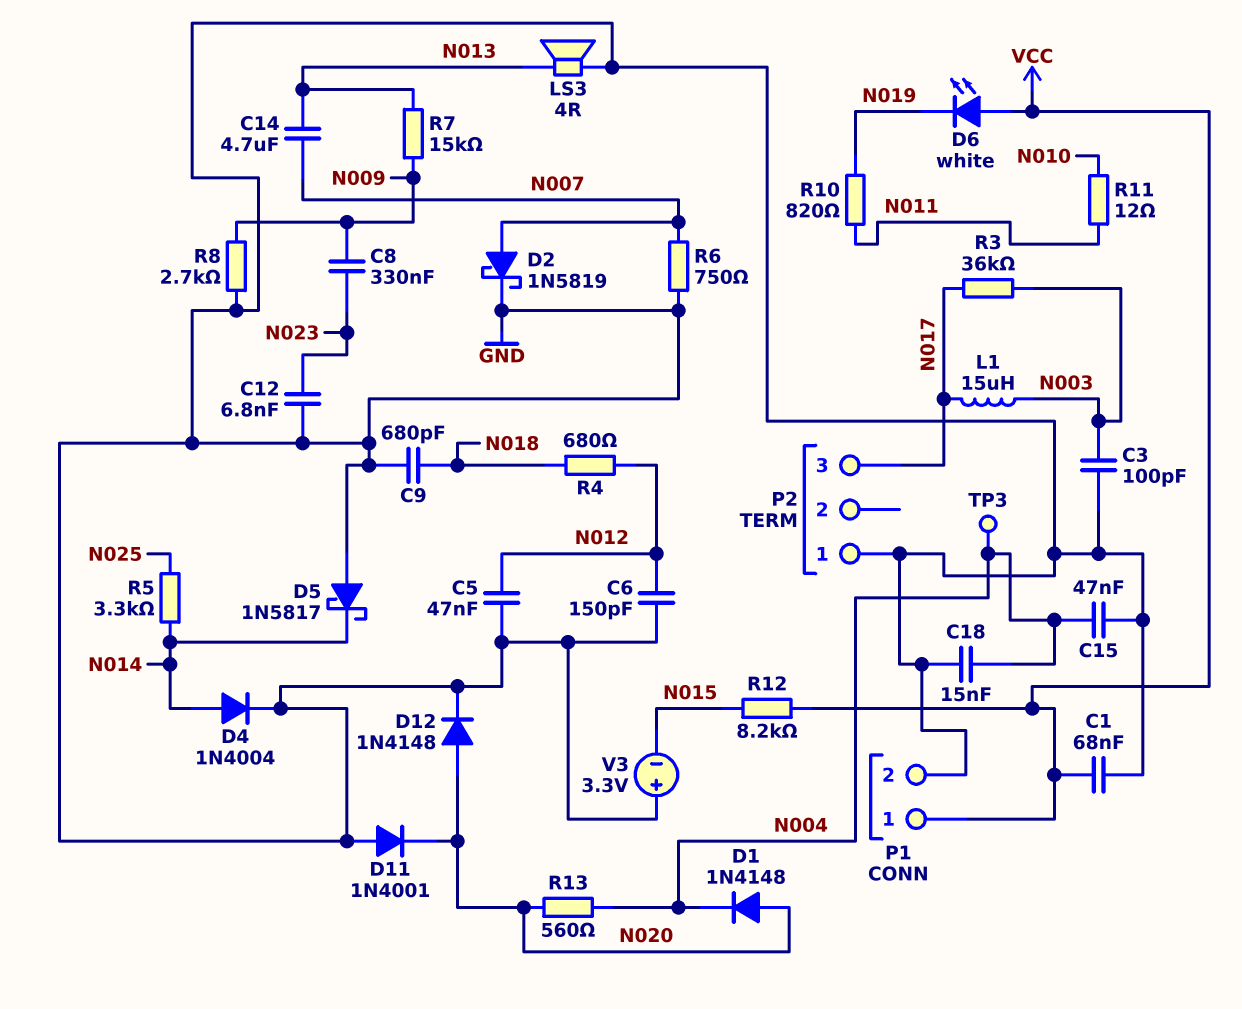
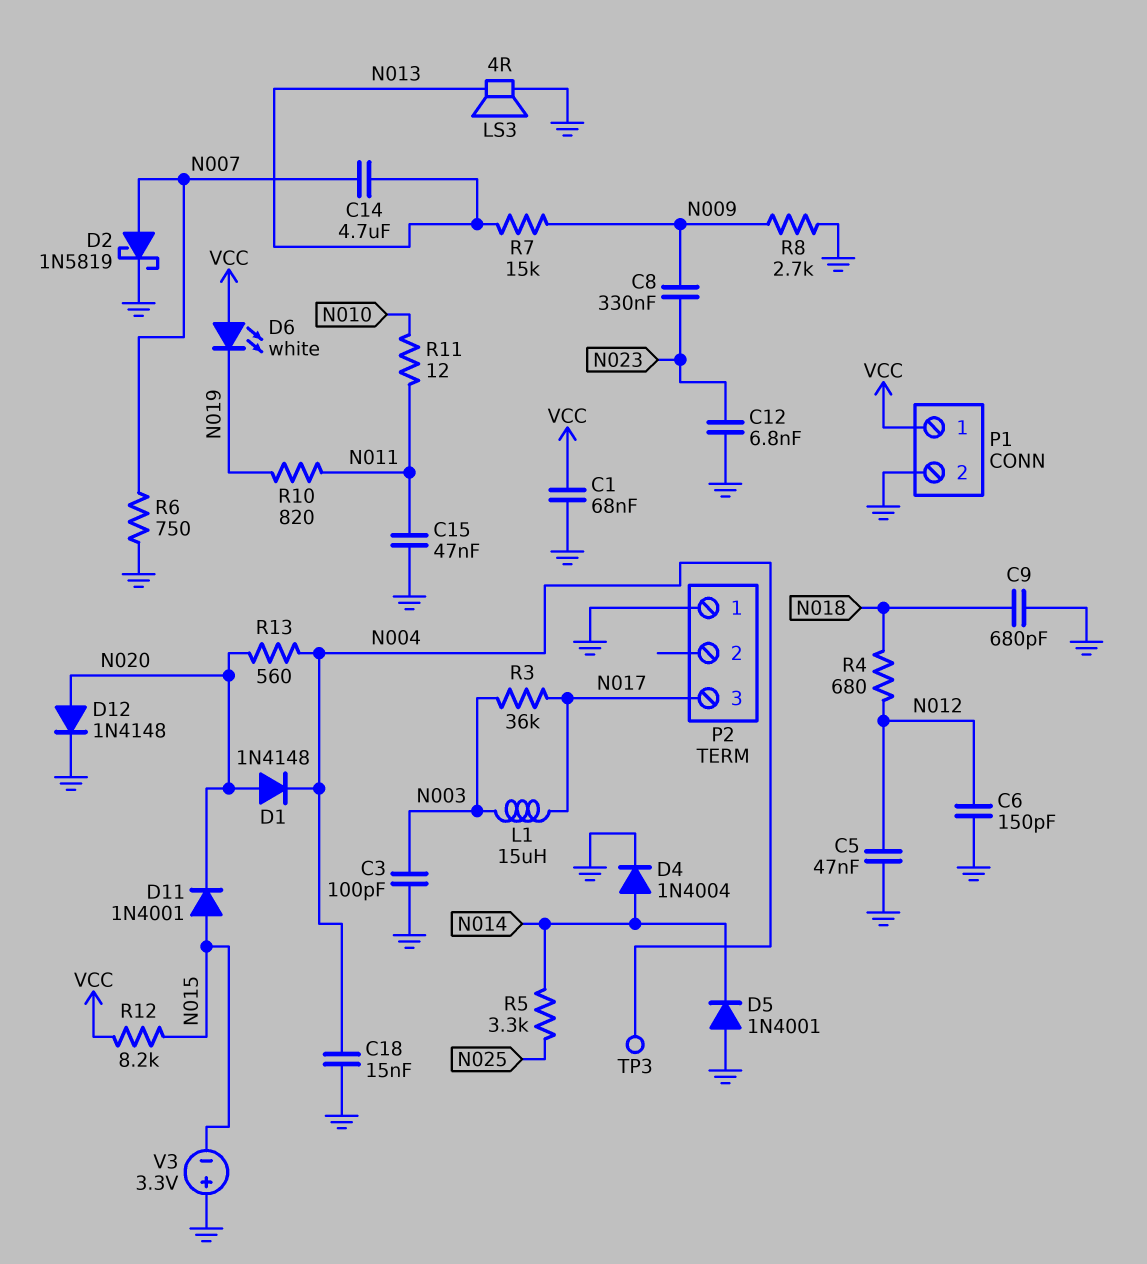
C15: 47nF (GND, N004) -> 47nF (GND, N011)
D5: schottky 1N5817 (A GND, K N014) -> diode 1N4001 (A GND, K N014)
D11: diode 1N4001 (A GND, K N020) -> diode 1N4001 (A N015, K N020)

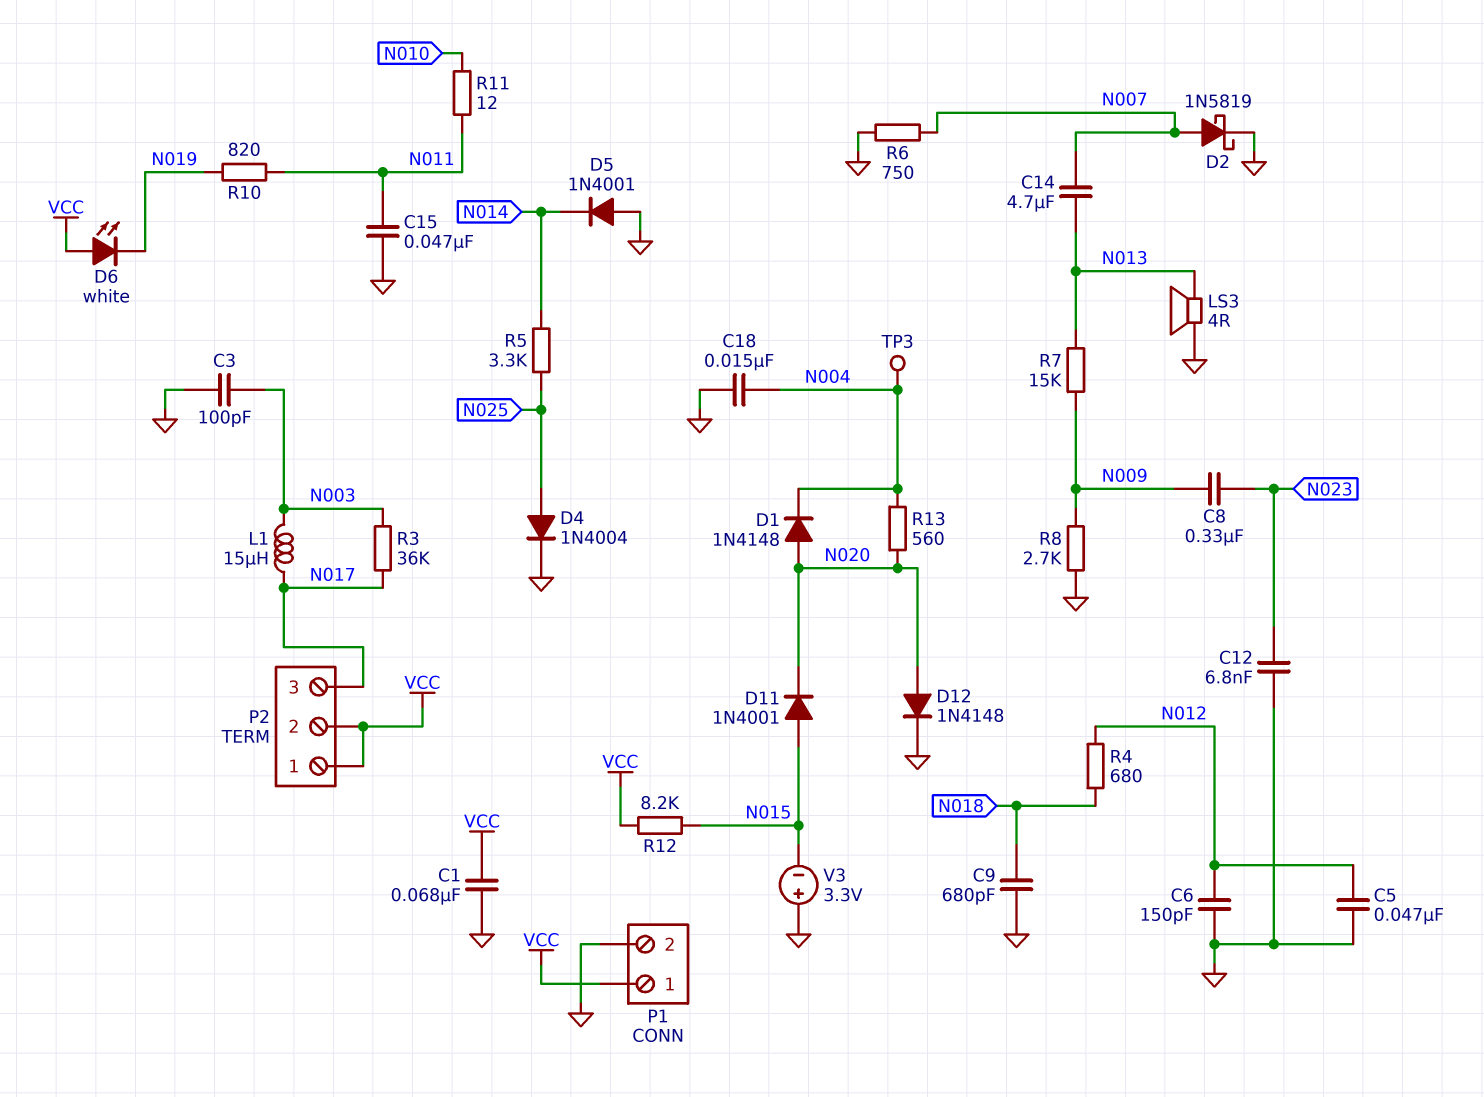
D4: diode 1N4004 (A N014, K GND) -> diode 1N4004 (A N025, K GND)
P2 pin 1: GND -> VCC
P2 pin 2: none -> VCC

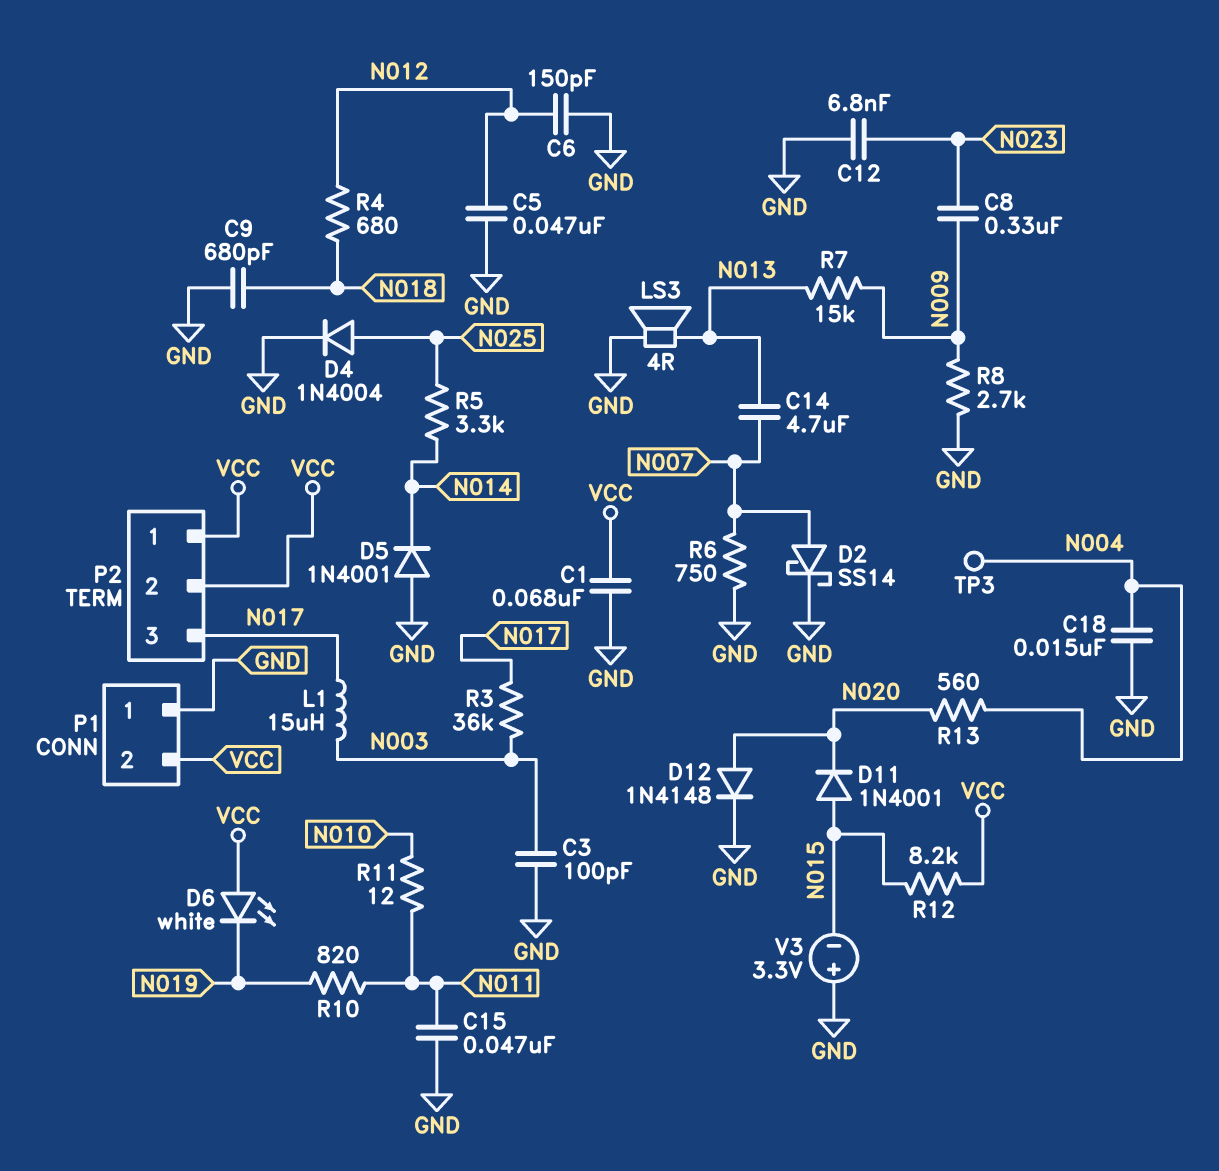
D1: diode 1N4148 (A N020, K N004) -> none
D2: schottky 1N5819 (A N007, K GND) -> schottky SS14 (A N007, K GND)
P1 pin 1: VCC -> GND
P1 pin 2: GND -> VCC

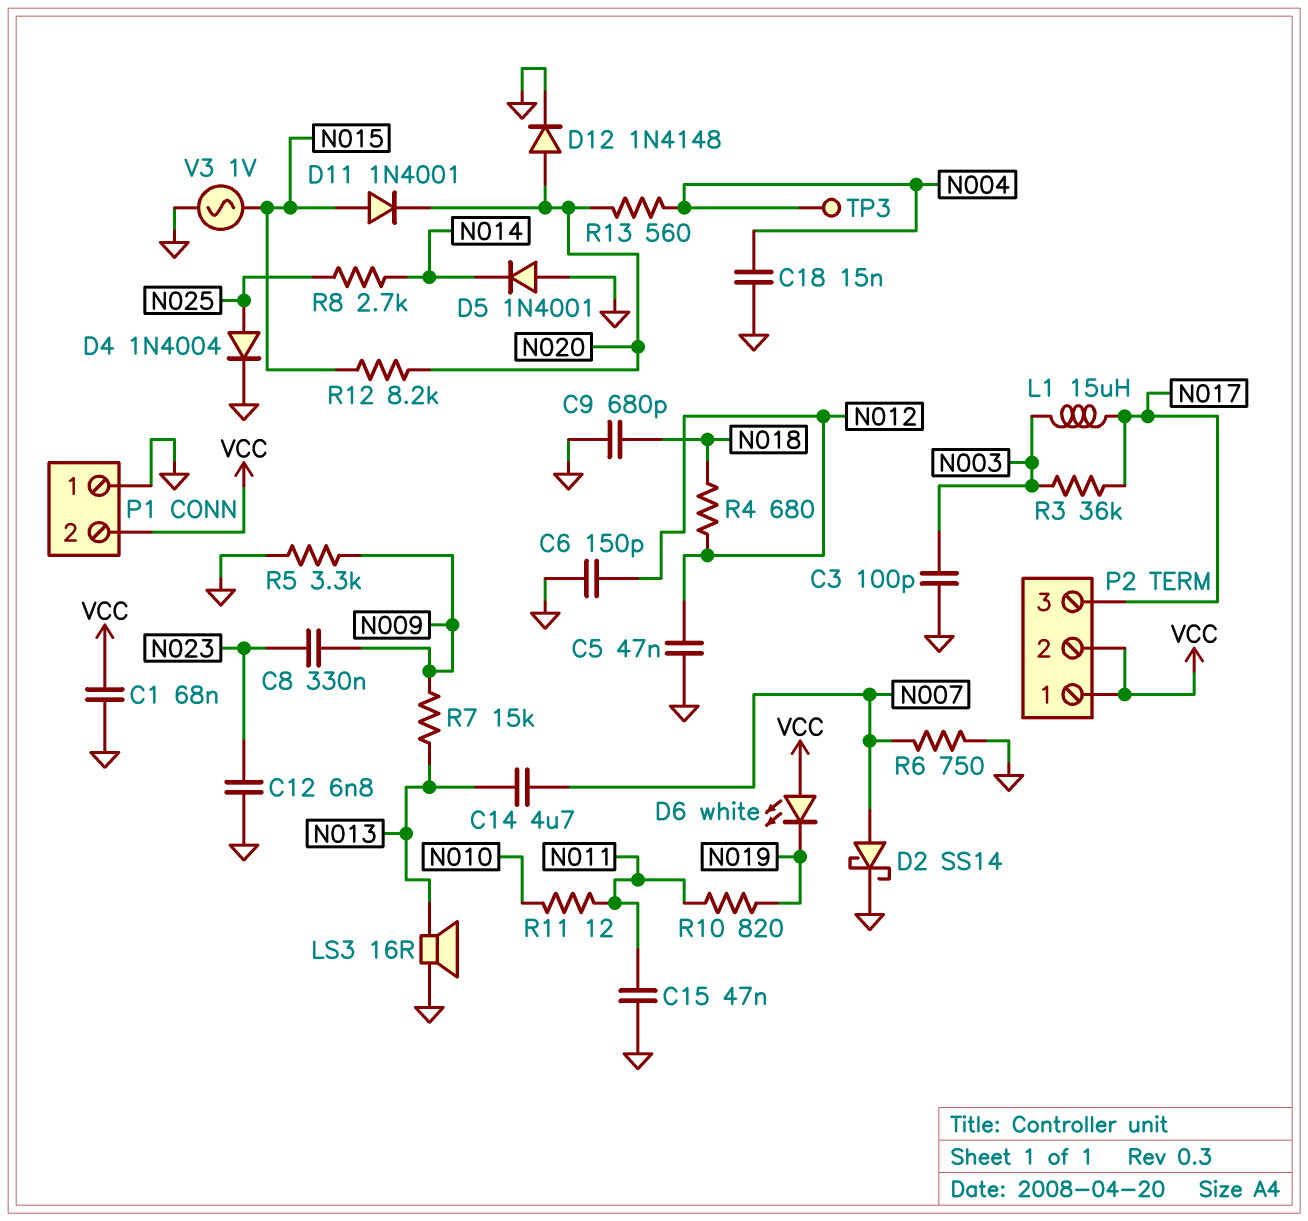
LS3: speaker 4R (GND, N013) -> speaker 16R (GND, N013)
R5: 3.3k (N014, N025) -> 3.3k (GND, N009)
R8: 2.7k (GND, N009) -> 2.7k (N014, N025)
R12: 8.2k (N015, VCC) -> 8.2k (N015, N020)
V3: 3.3V (plus GND, minus N015) -> AC 1V (GND, N015)

